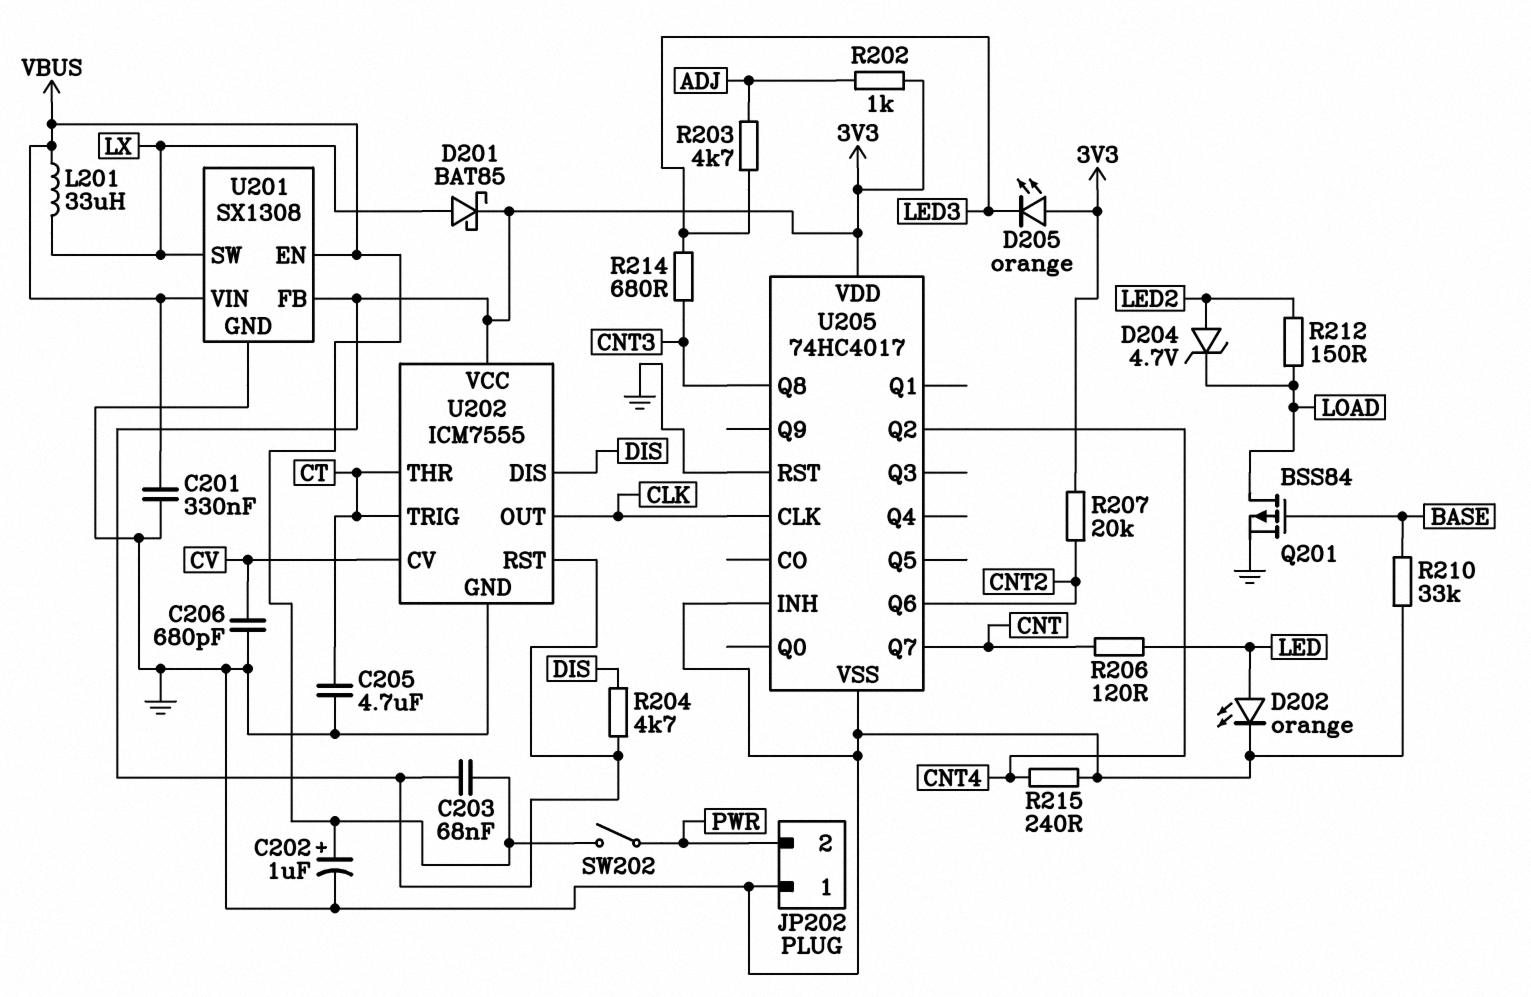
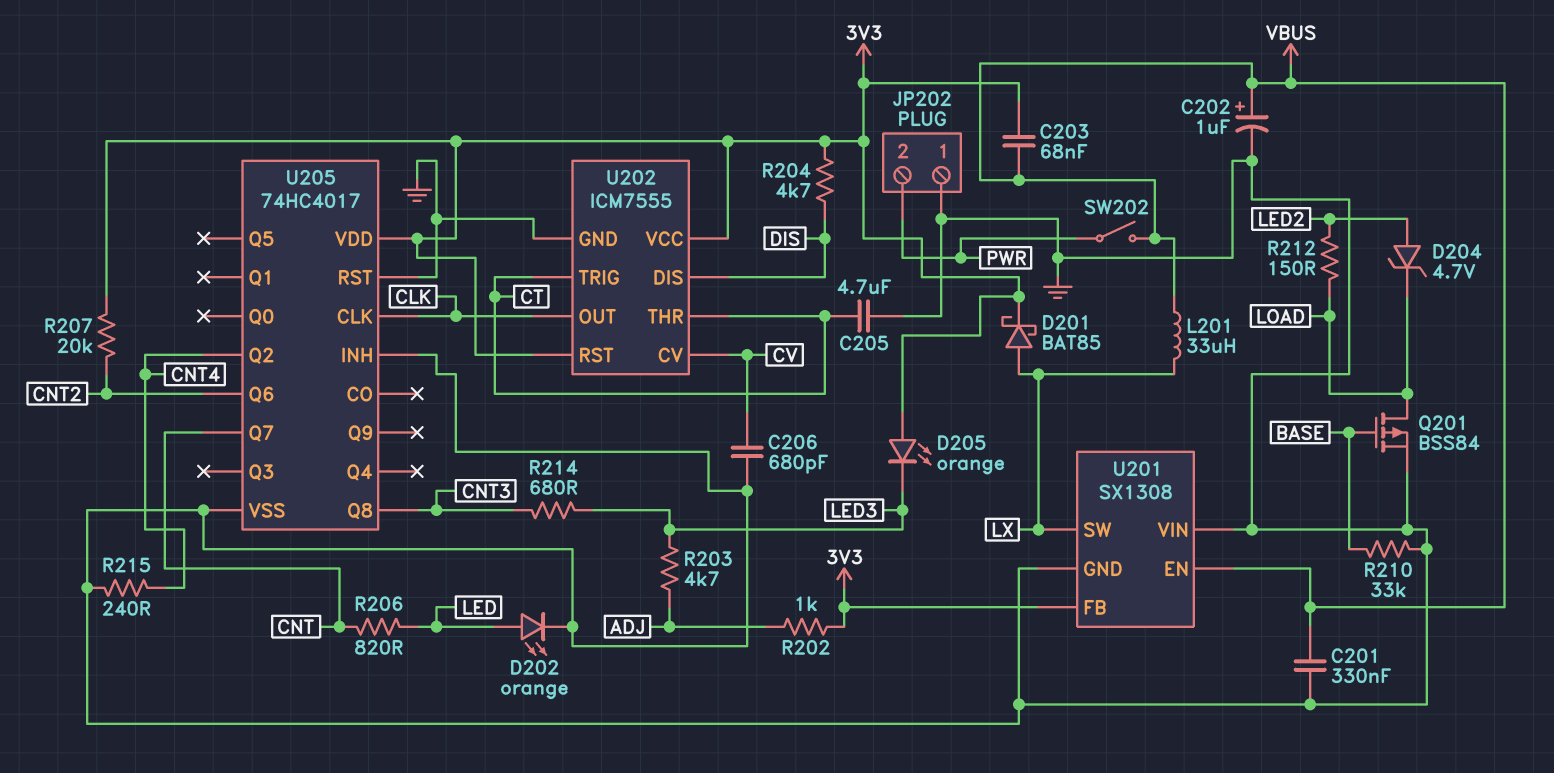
R206: 120 (CNT, LED) -> 820 (CNT, LED)
U201 pin VIN: VBUS -> GND

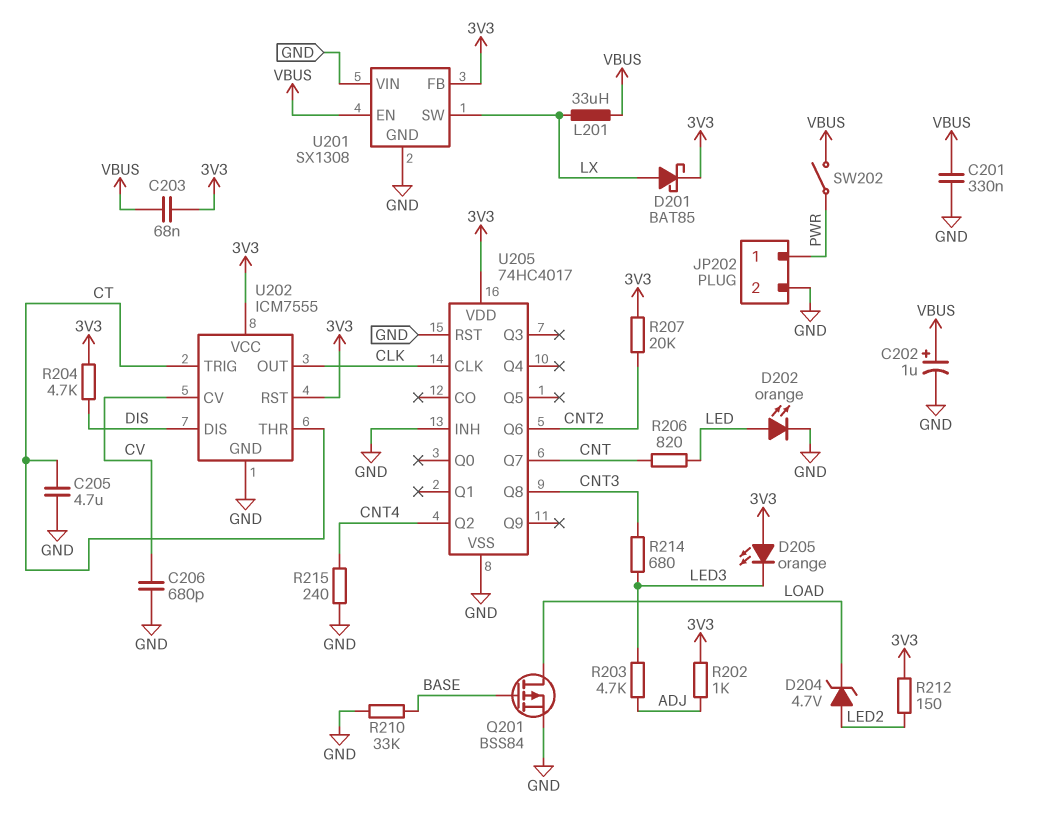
JP202 pin 1: GND -> PWR
JP202 pin 2: PWR -> GND
R212: 150 (LED2, LOAD) -> 150 (3V3, LED2)

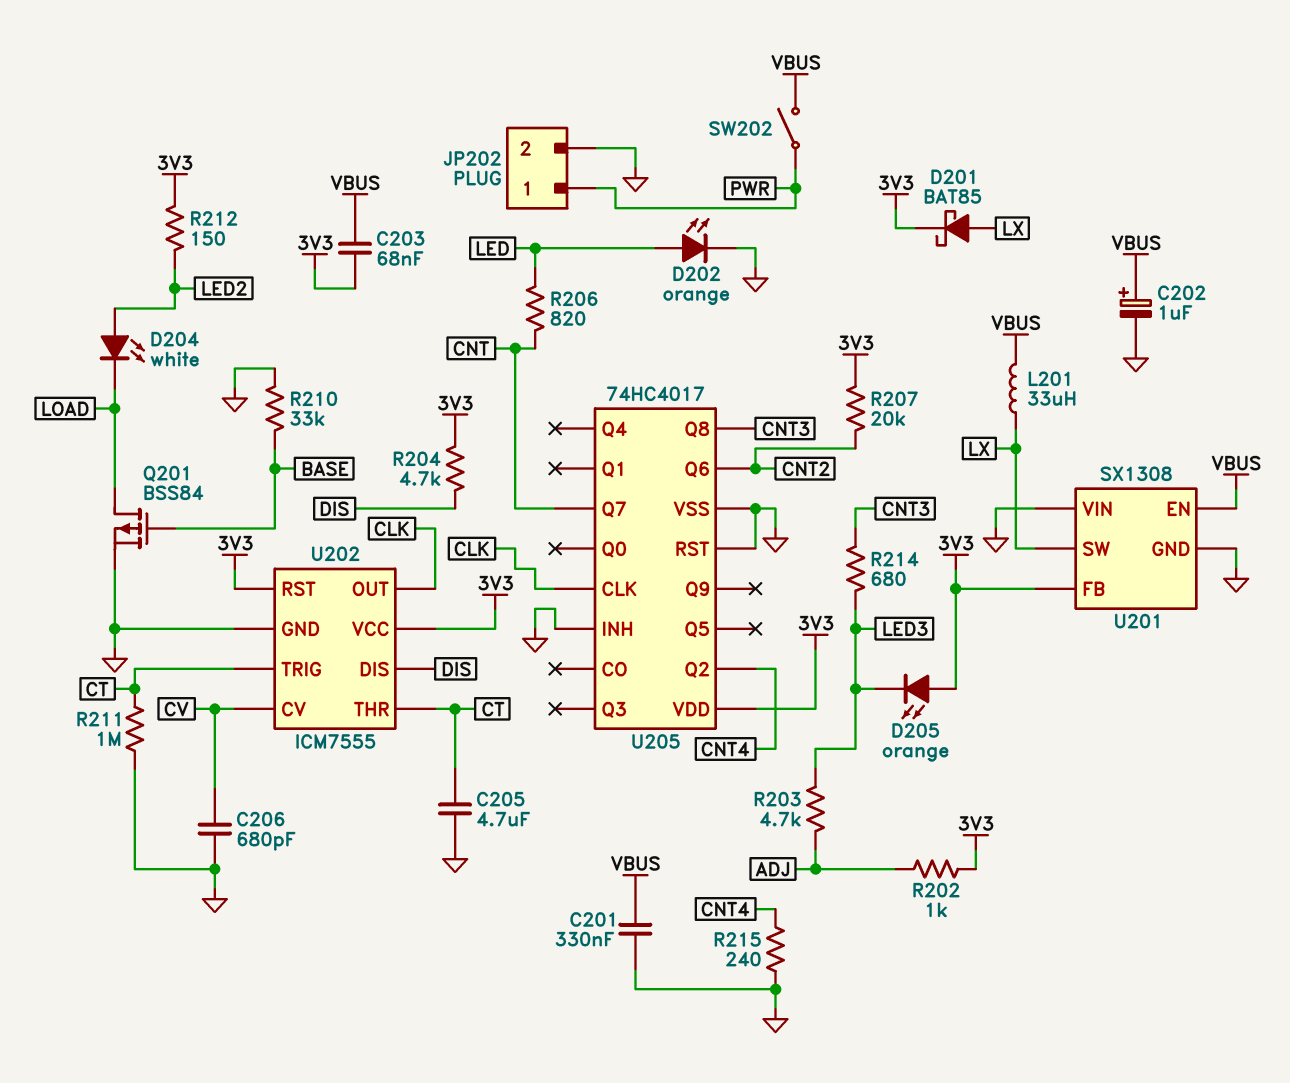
D204: zener 4.7V (A LED2, K LOAD) -> LED white (A LED2, K LOAD)
R211: none -> 1M (CT, GND)

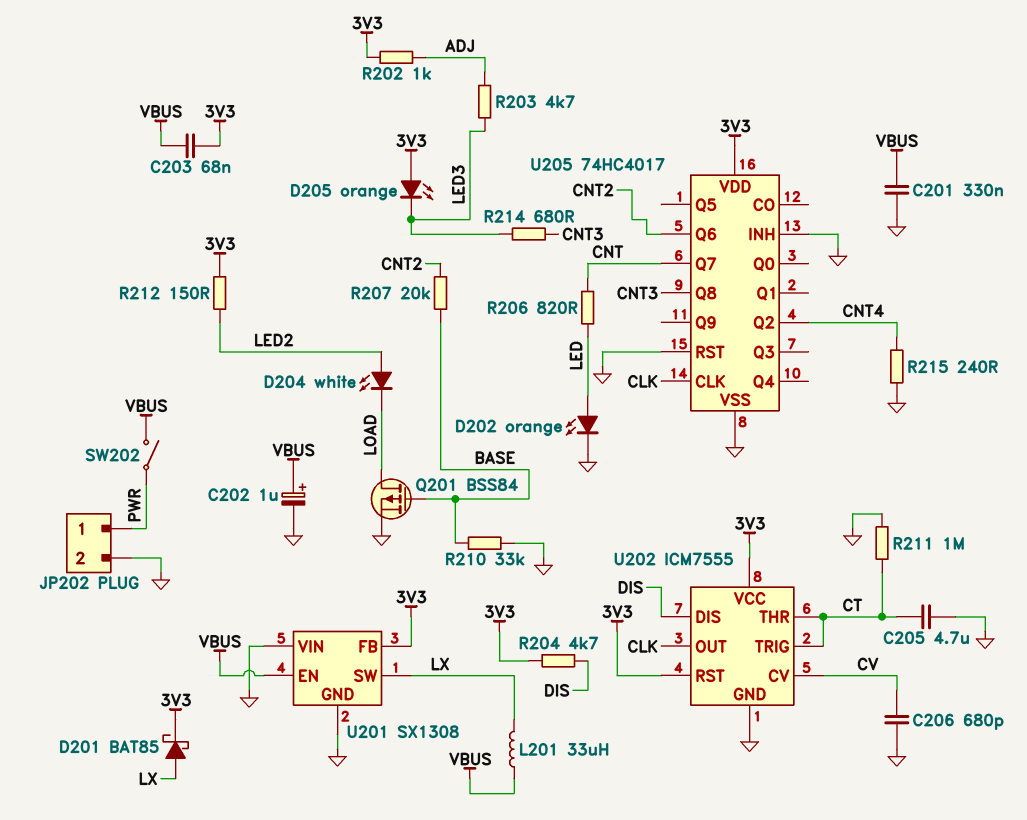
R207: 20k (3V3, CNT2) -> 20k (BASE, CNT2)

